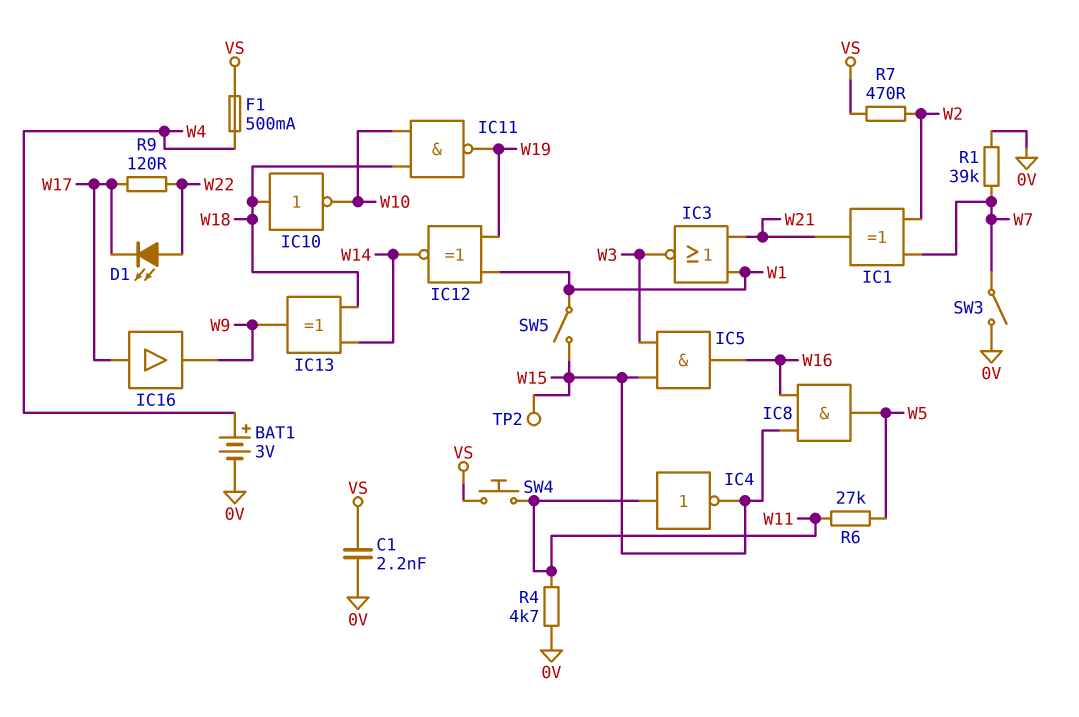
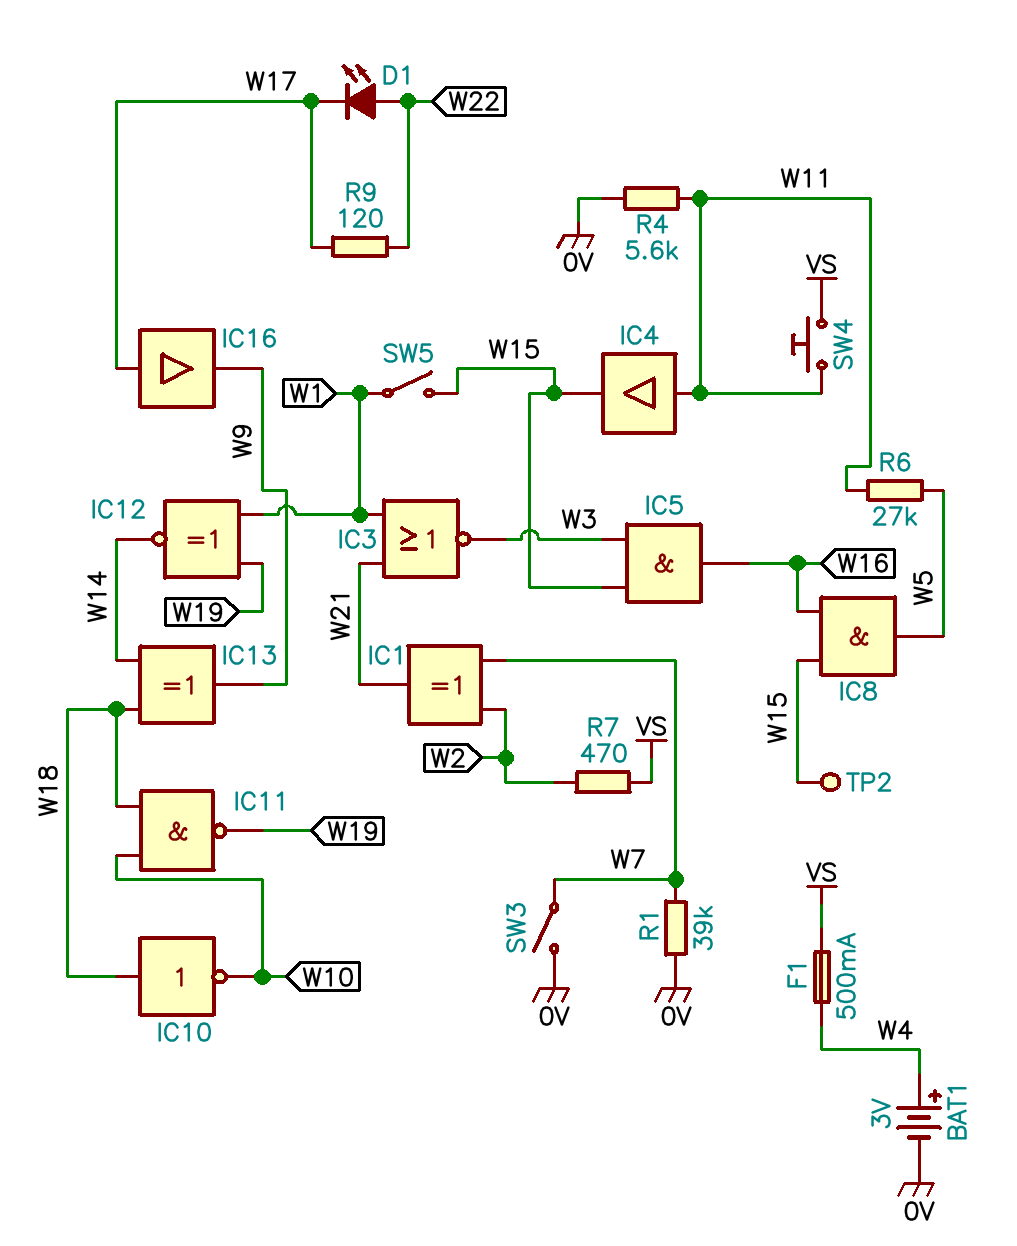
C1: 2.2nF (0V, VS) -> none
IC4: NOT (in W11, out W15) -> buffer (in W11, out W15)
R4: 4.7k (0V, W11) -> 5.6k (0V, W11)

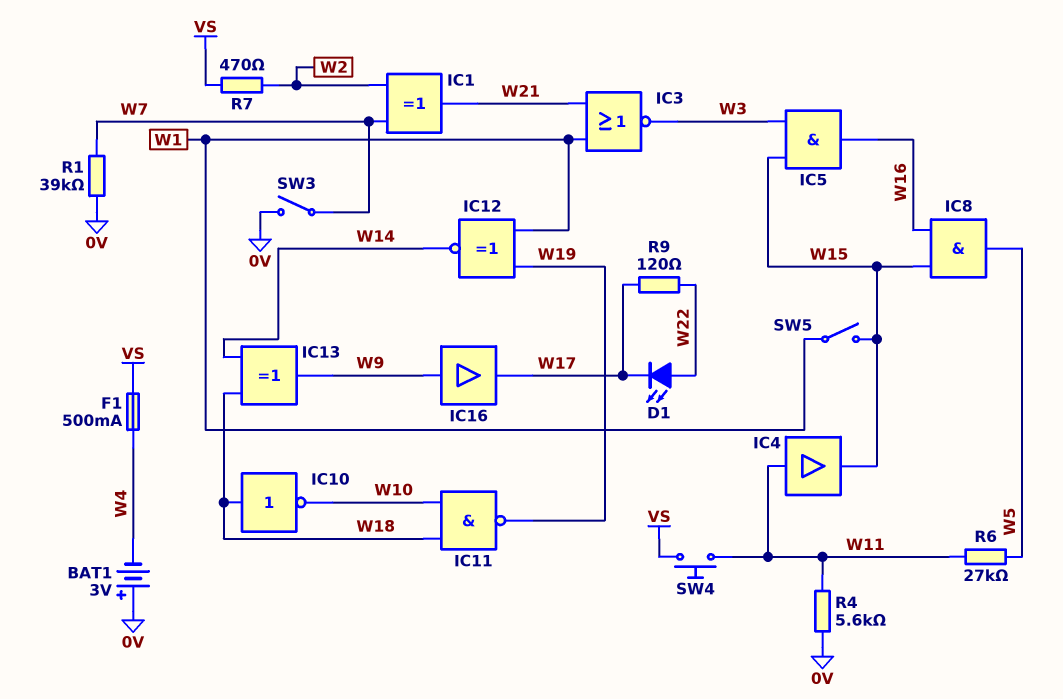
BAT1: 3V (plus W4, minus 0V) -> 3V (plus 0V, minus W4)
IC16: buffer (in W17, out W9) -> buffer (in W9, out W17)
TP2: test point (W15) -> none

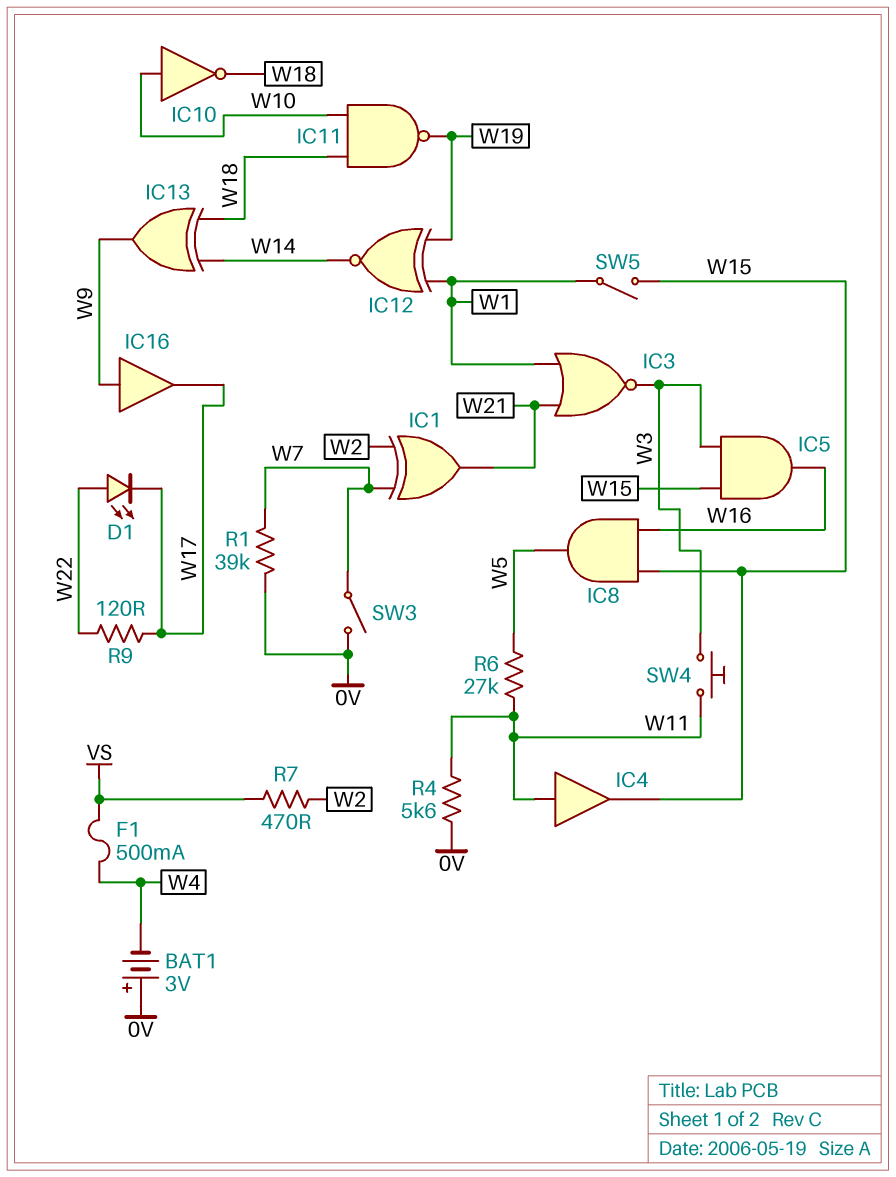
IC10: NOT (in W18, out W10) -> NOT (in W10, out W18)
SW4: button (VS, W11) -> button (W3, W11)

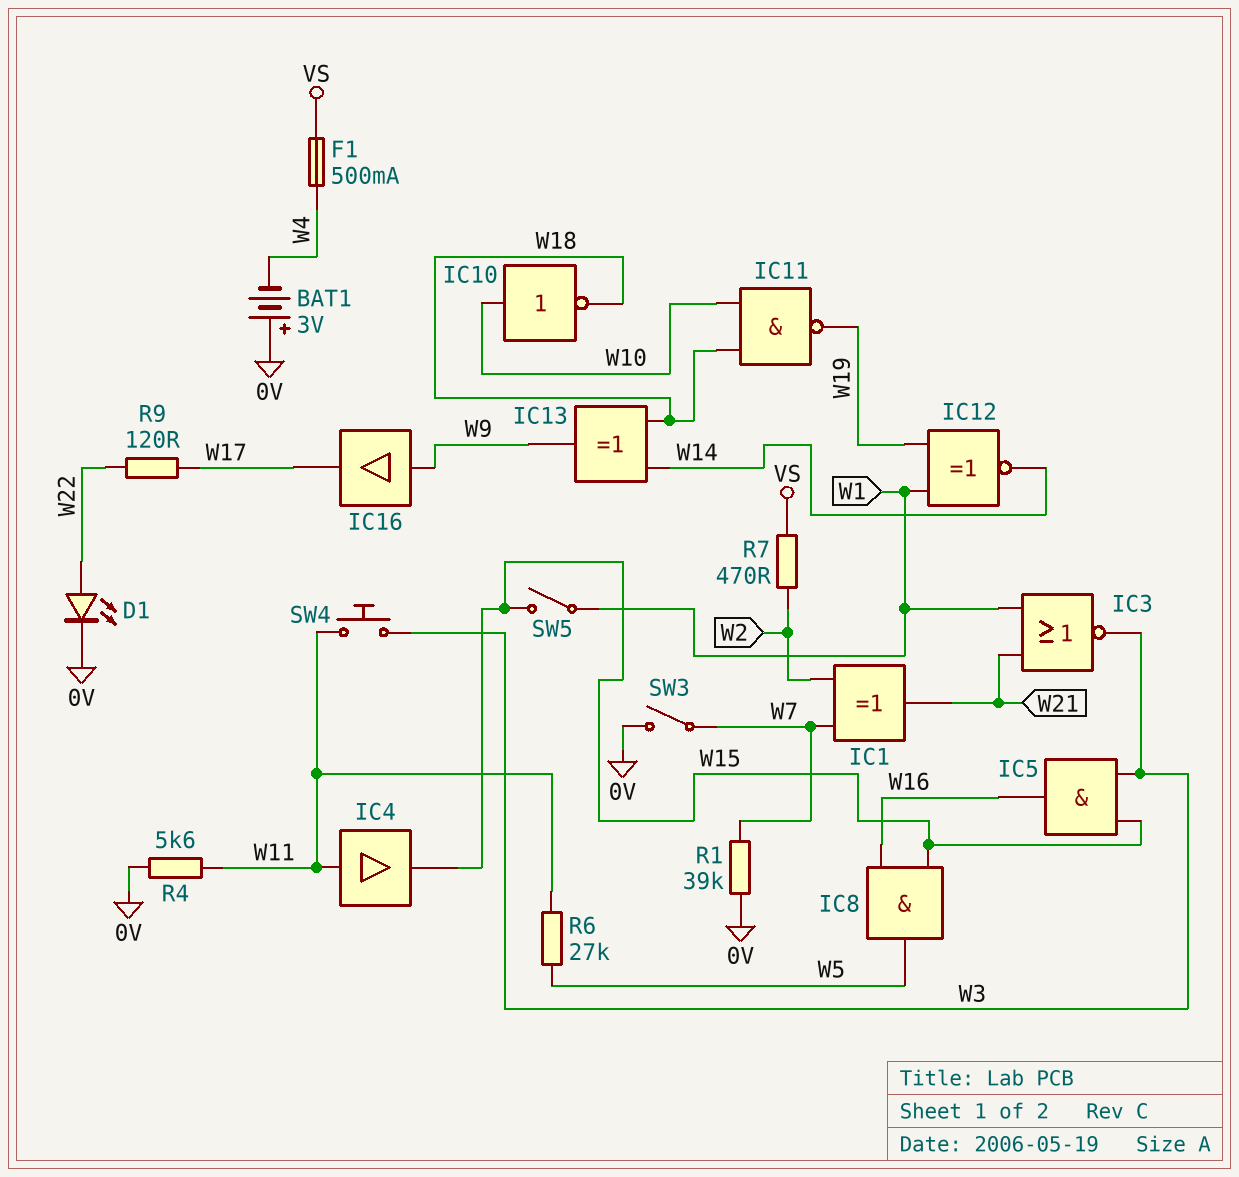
D1: LED (A W22, K W17) -> LED (A W22, K 0V)

